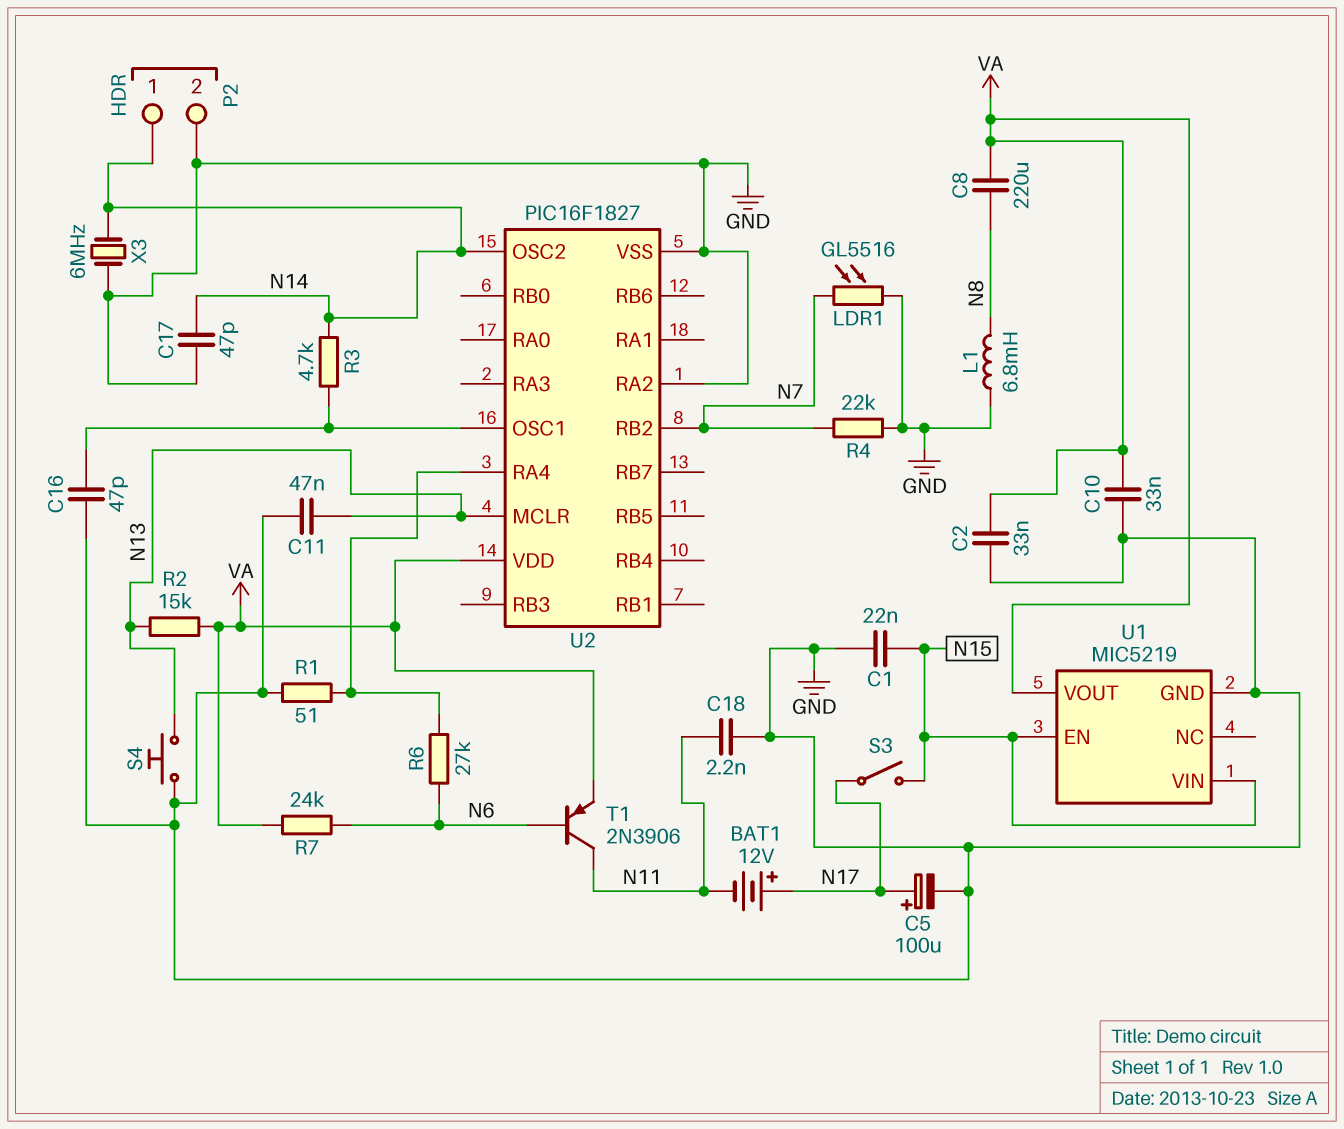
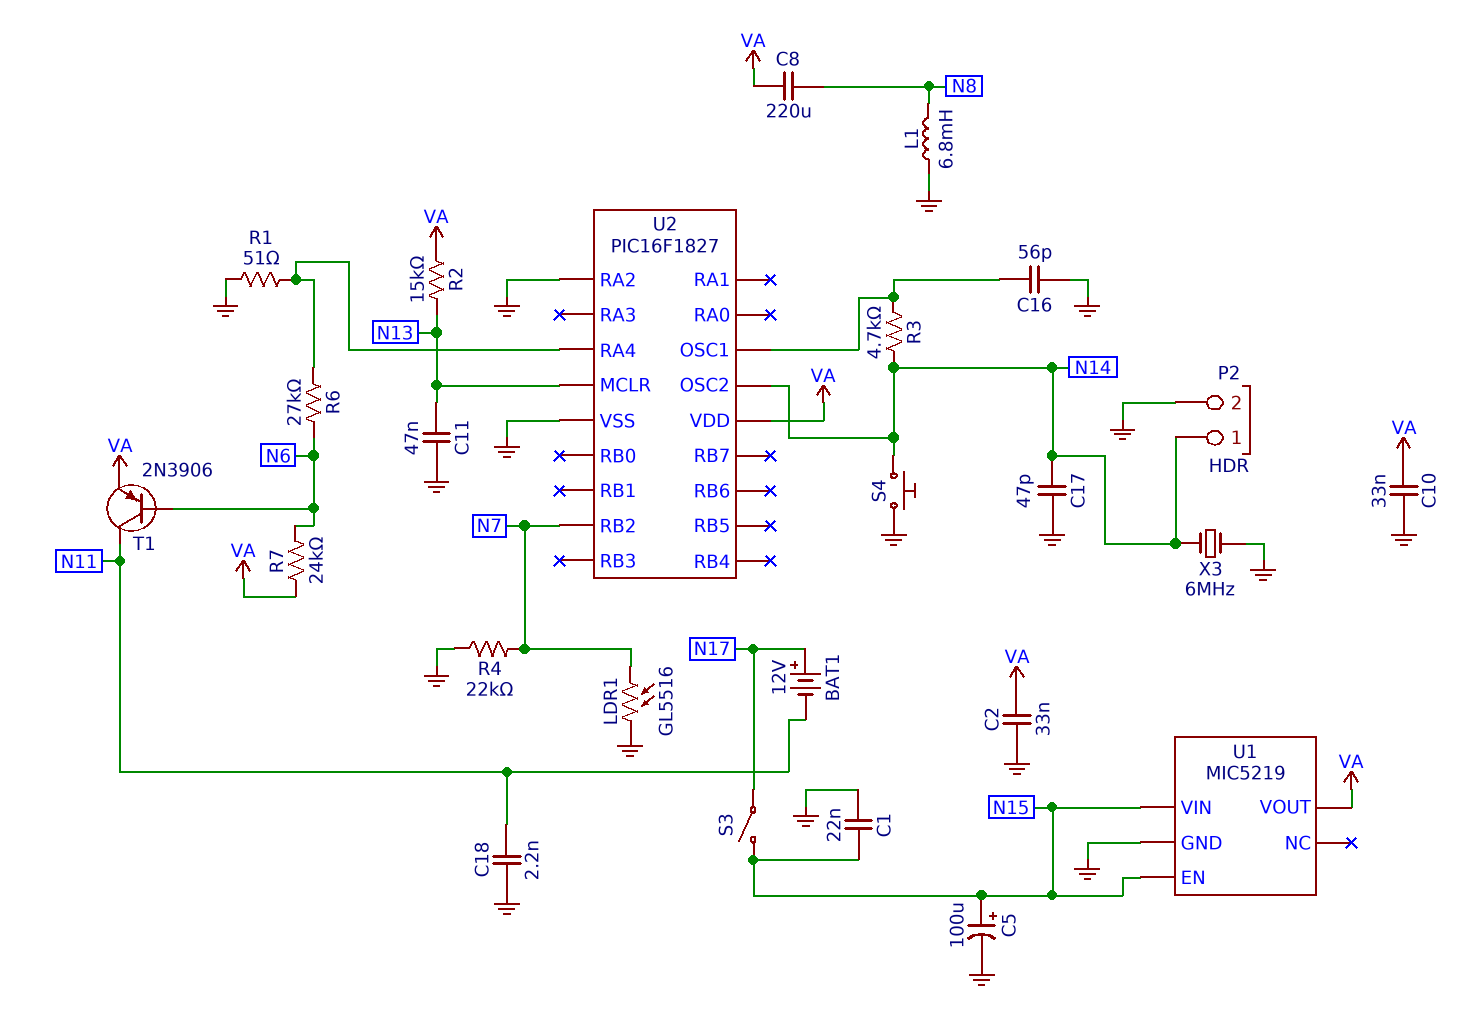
C5: 100uF (plus N17, minus GND) -> 100uF (plus N15, minus GND)
C16: 47pF (GND, U2/OSC1) -> 56pF (GND, U2/OSC1)
S4: button (GND, N13) -> button (GND, N14)

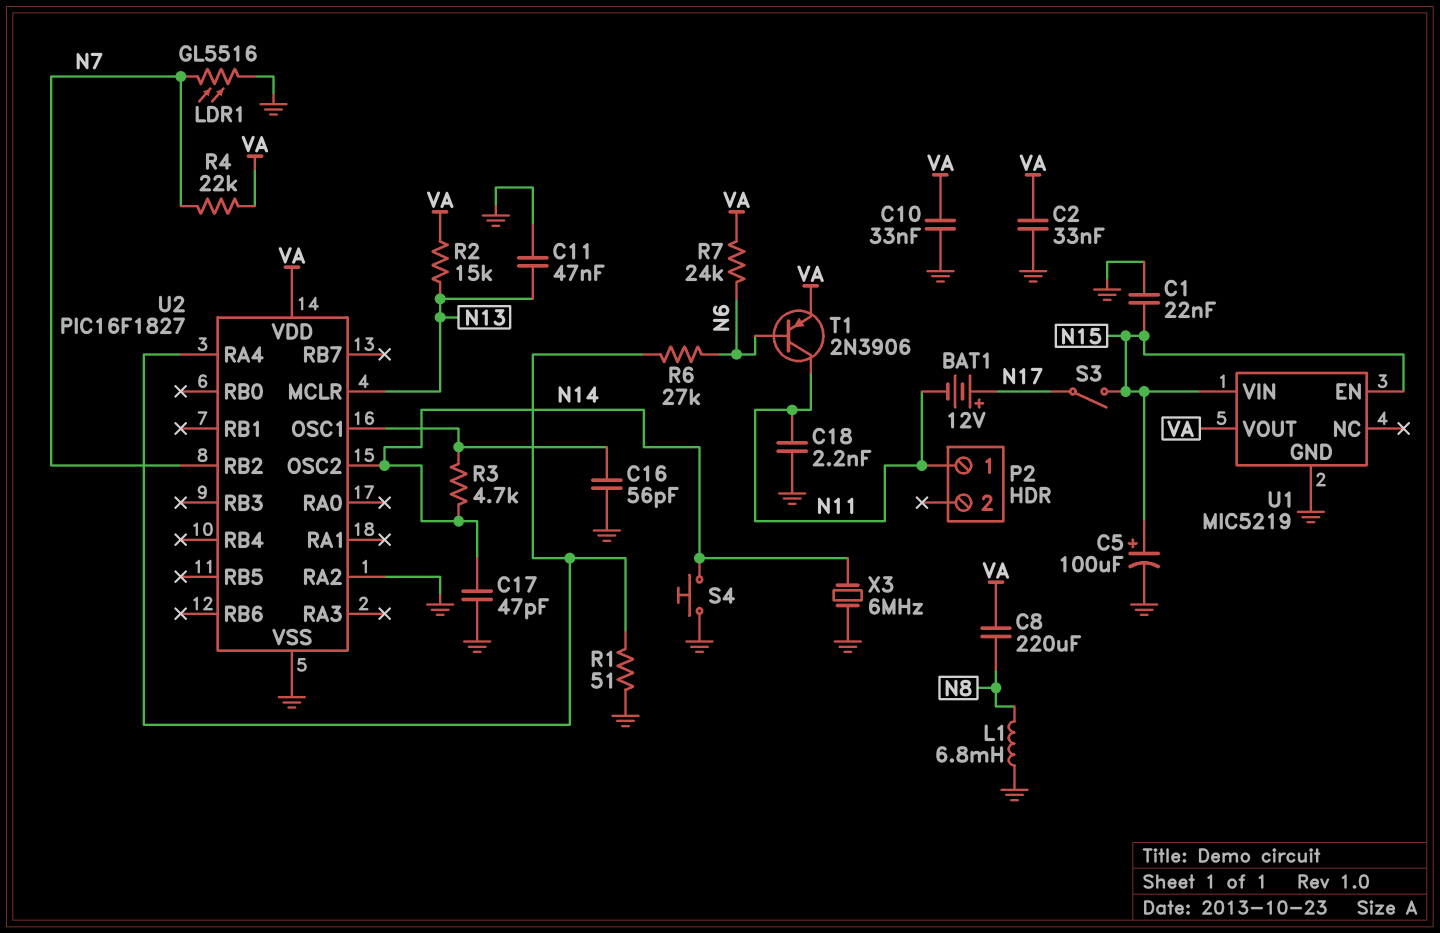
P2 pin 1: N14 -> N11
P2 pin 2: GND -> none
R4: 22k (GND, N7) -> 22k (N7, VA)

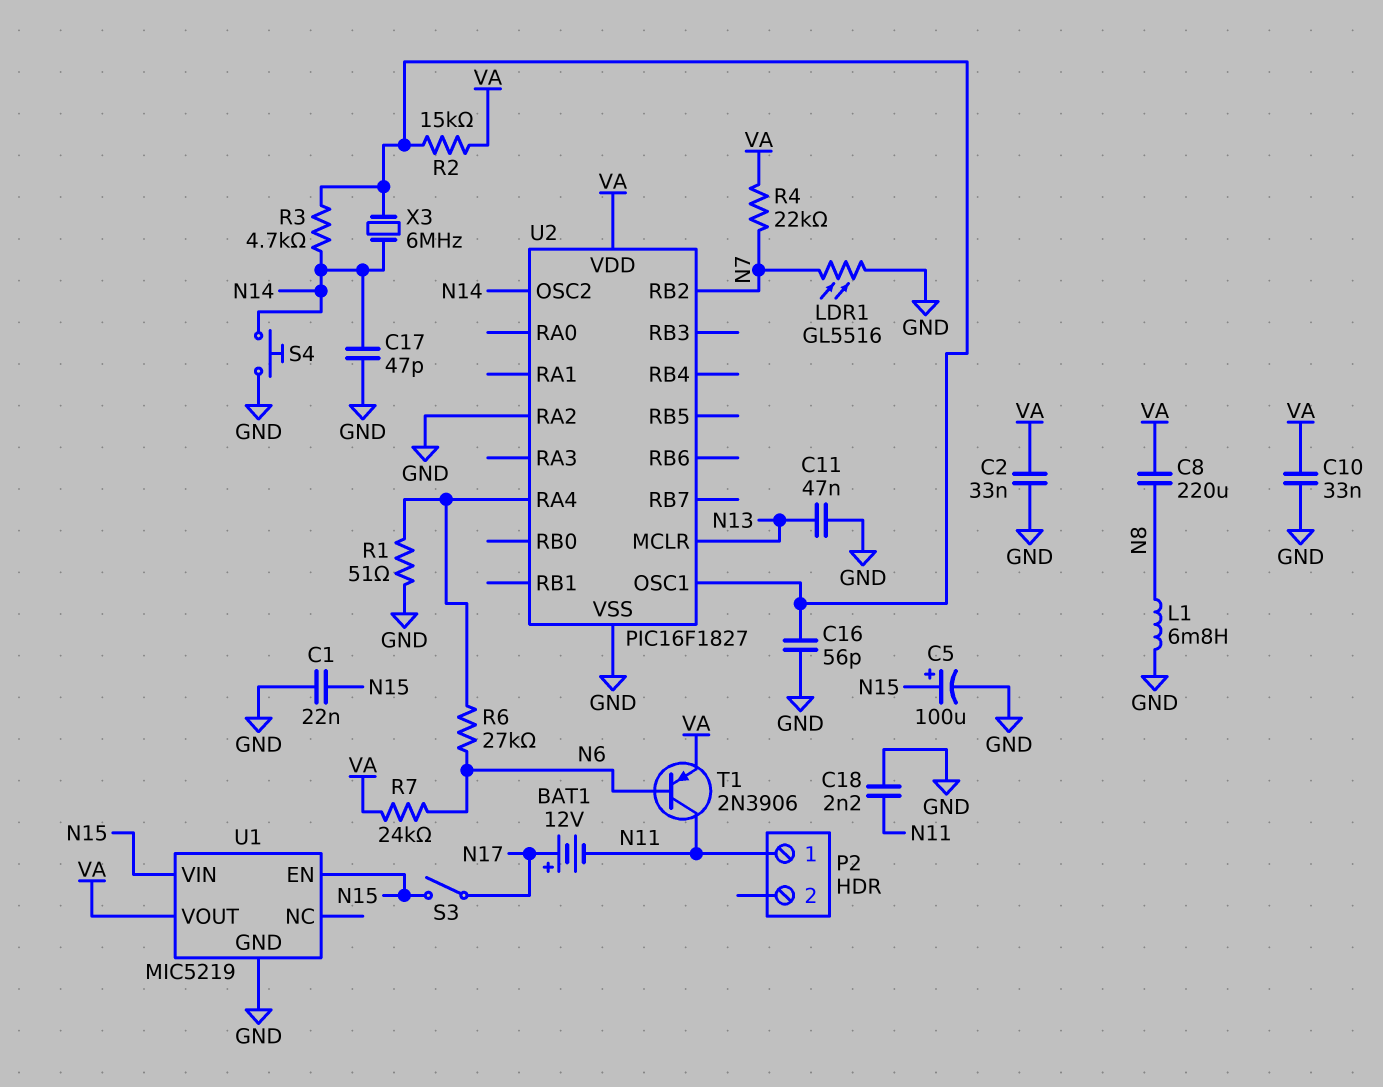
R2: 15k (N13, VA) -> 15k (U2/OSC1, VA)
X3: 6MHz (GND, N14) -> 6MHz (N14, U2/OSC1)

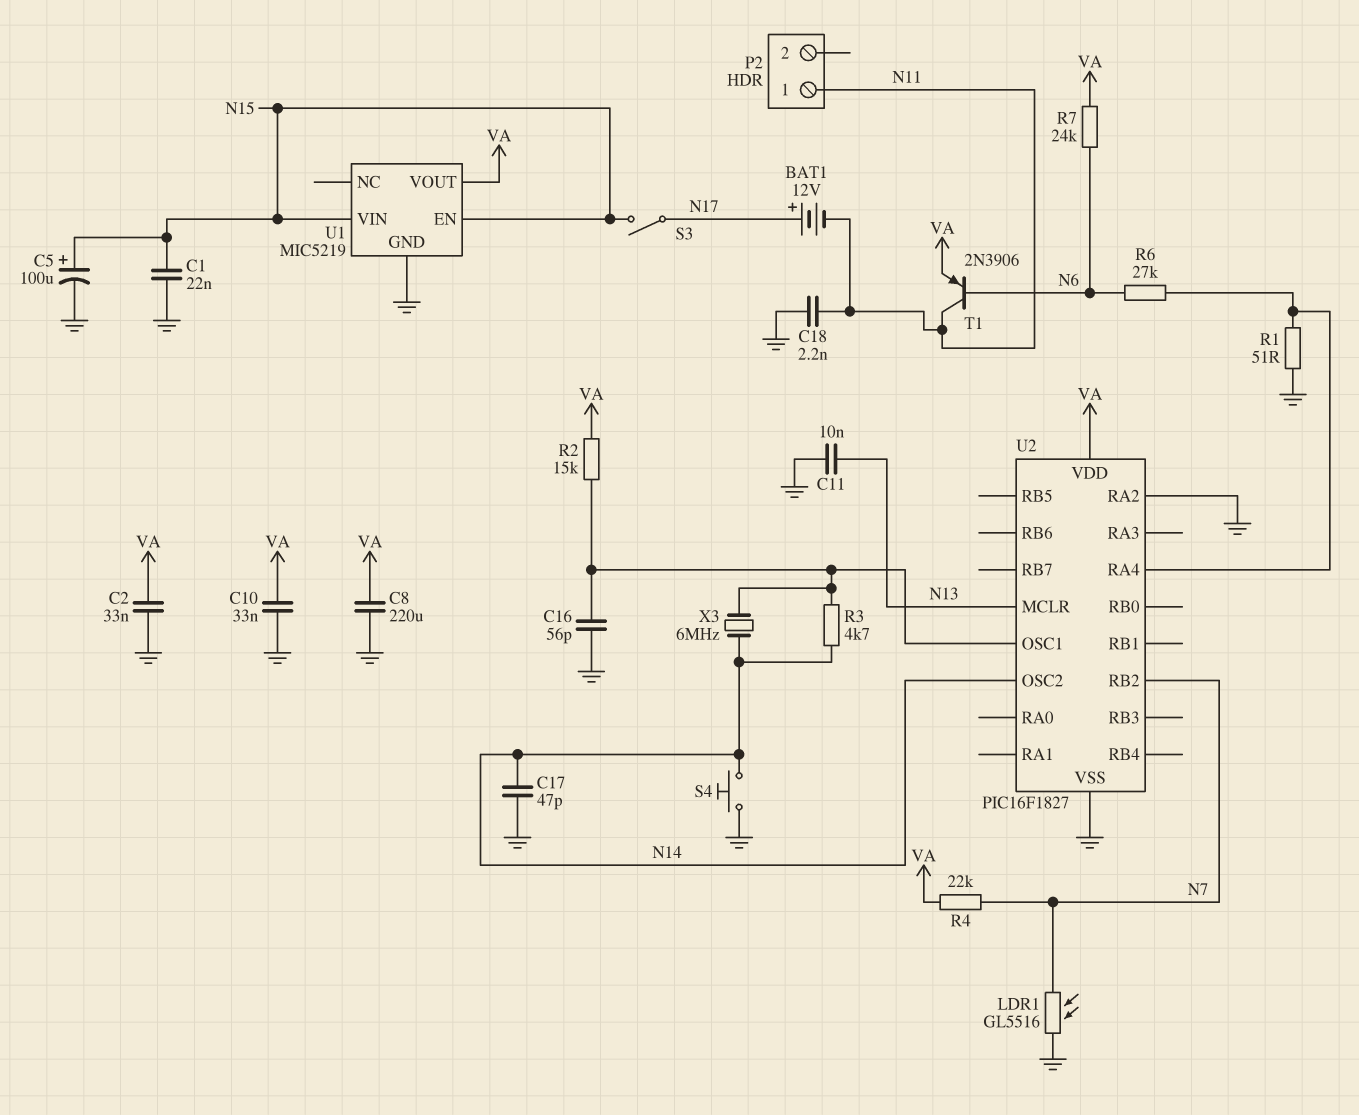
C8: 220uF (N8, VA) -> 220uF (GND, VA)
C11: 47nF (GND, N13) -> 10nF (GND, N13)
L1: 6.8mH (GND, N8) -> none

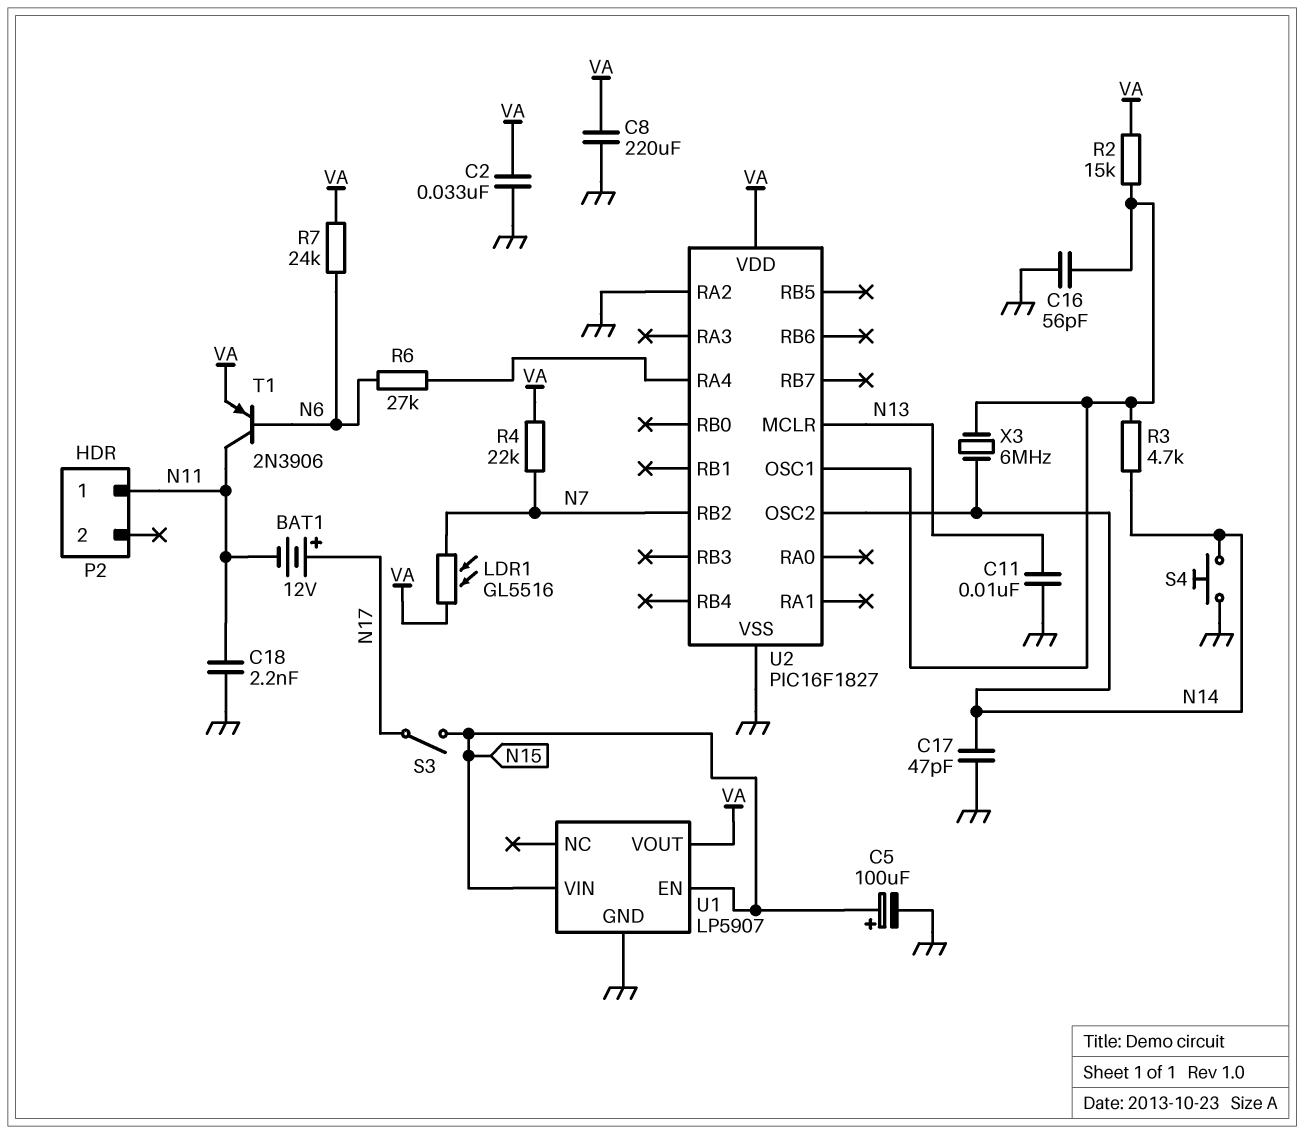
C1: 22nF (GND, N15) -> none
C10: 33nF (GND, VA) -> none
LDR1: GL5516 (GND, N7) -> GL5516 (N7, VA)
R1: 51 (GND, U2/RA4) -> none
U1: MIC5219 -> LP5907

